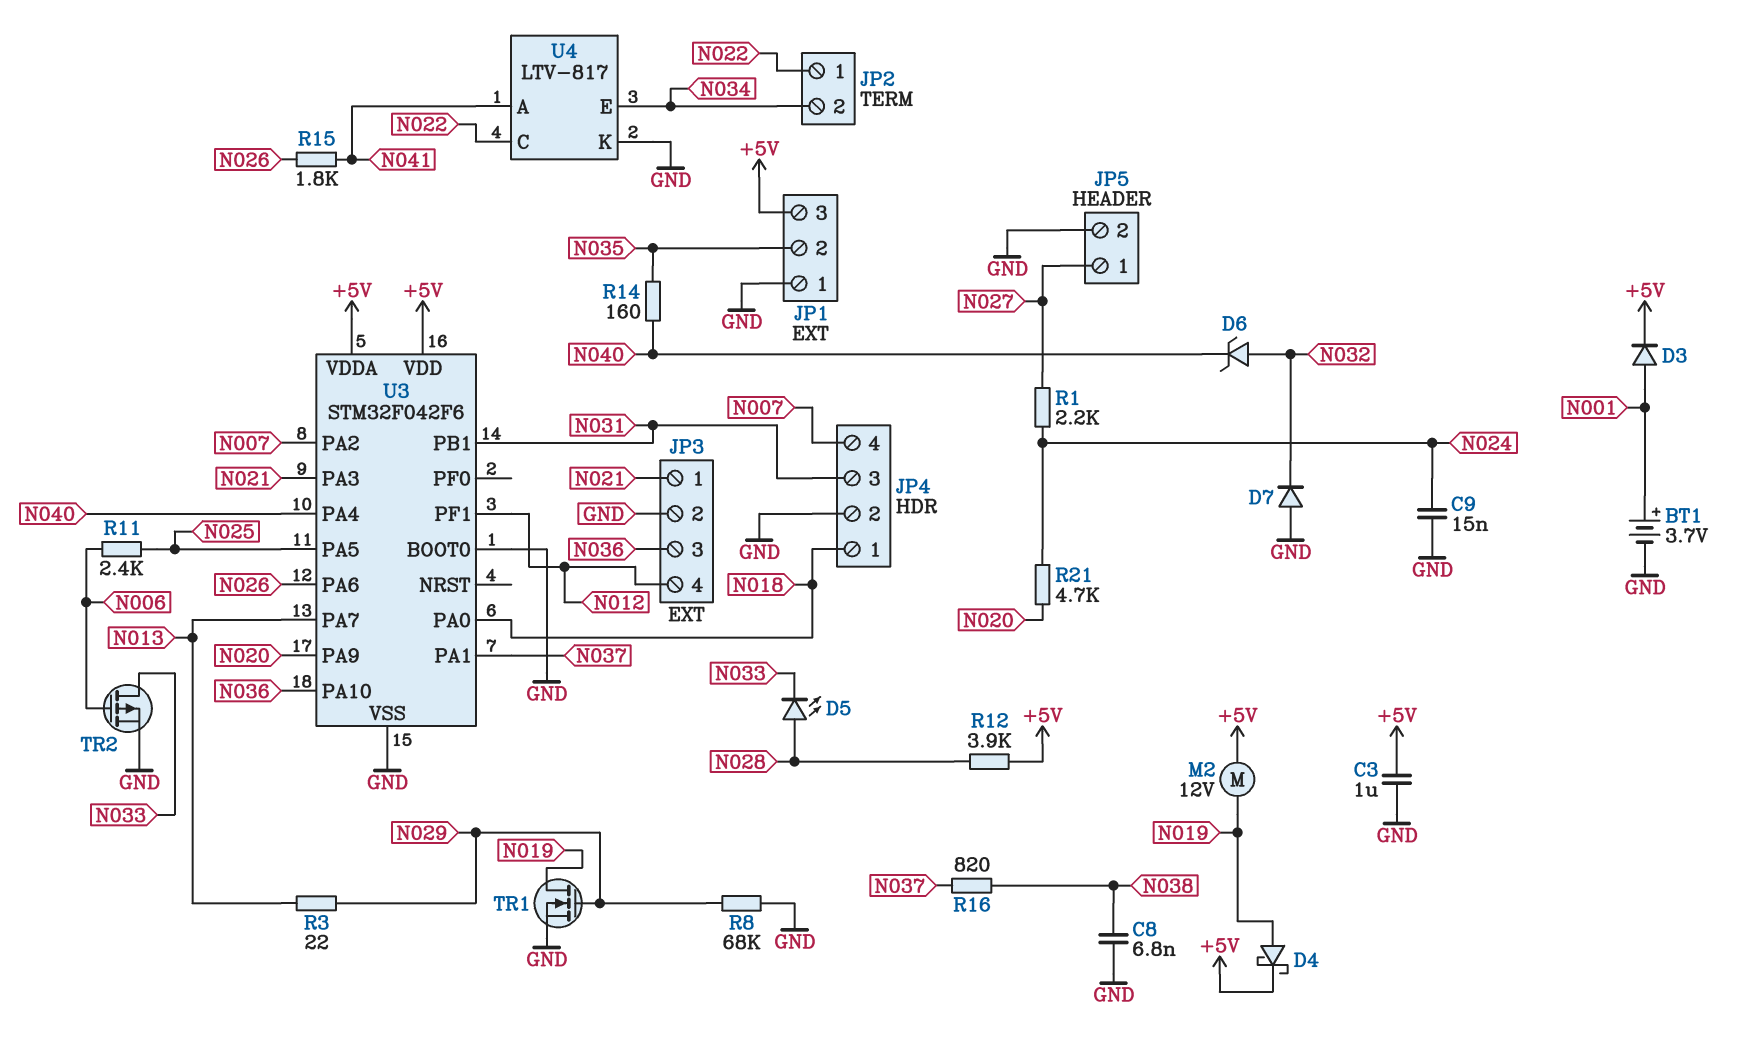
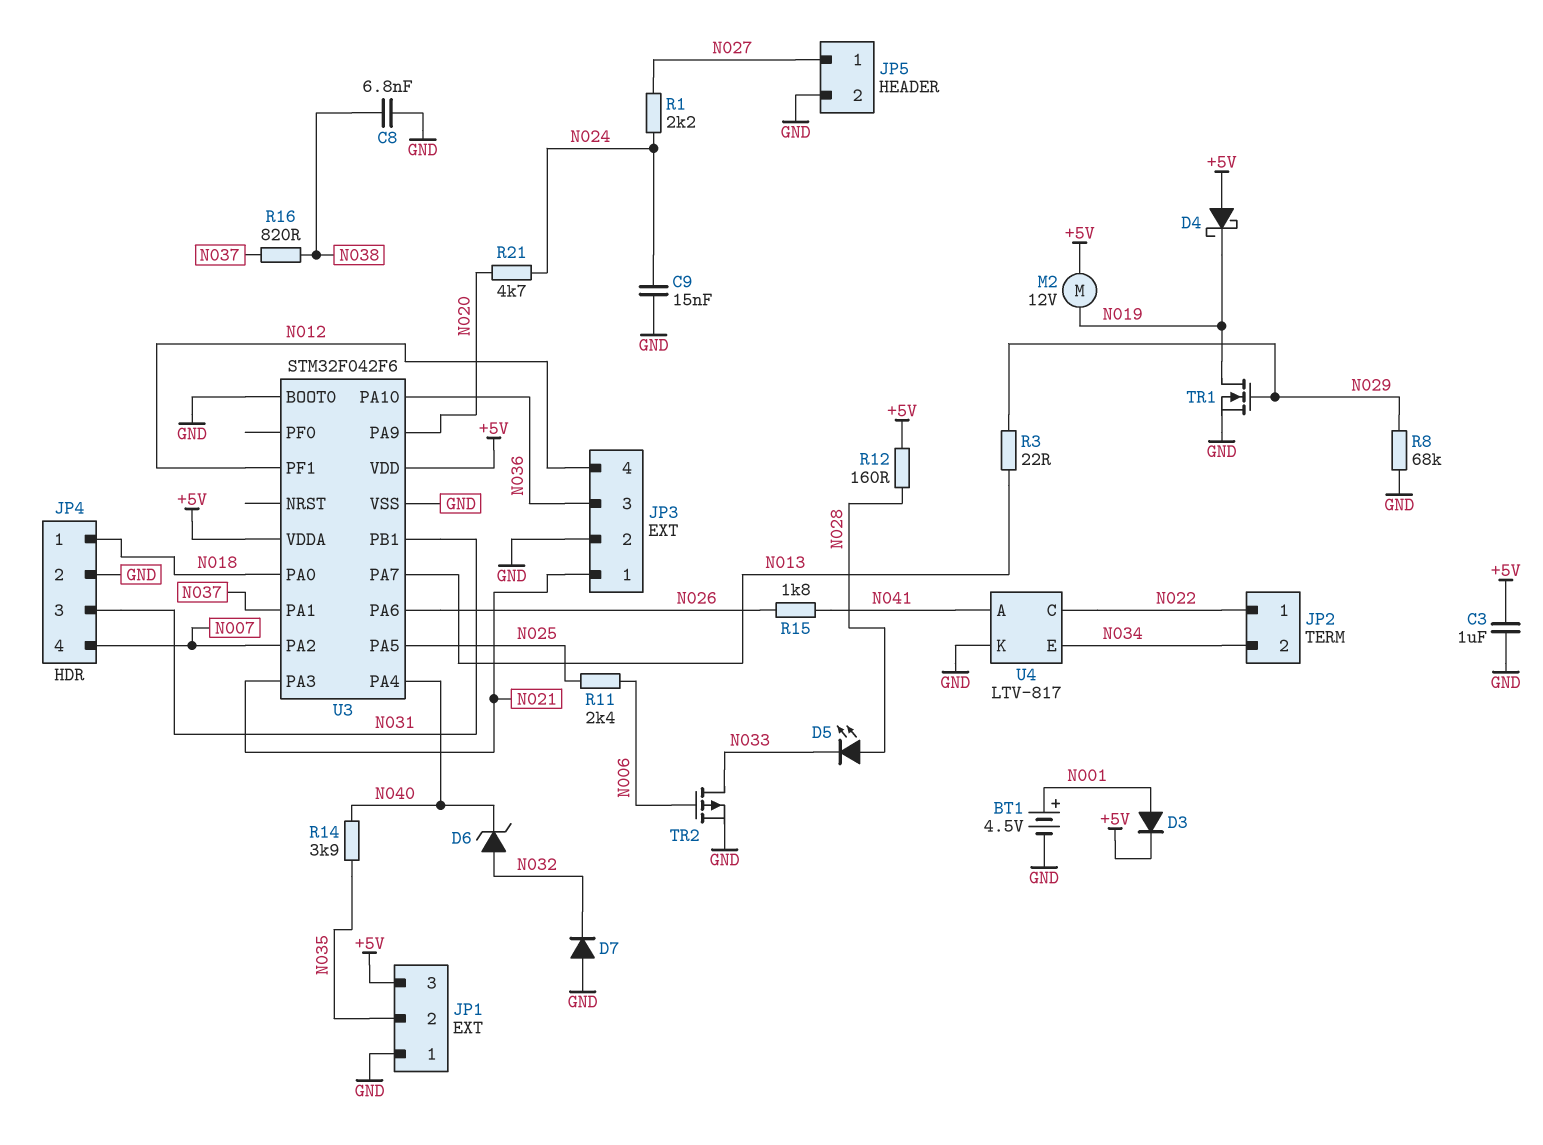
BT1: 3.7V (plus N001, minus GND) -> 4.5V (plus N001, minus GND)
D4: schottky (A N019, K +5V) -> schottky (A +5V, K N019)
R12: 3.9k (+5V, N028) -> 160 (+5V, N028)
R14: 160 (N035, N040) -> 3.9k (N035, N040)

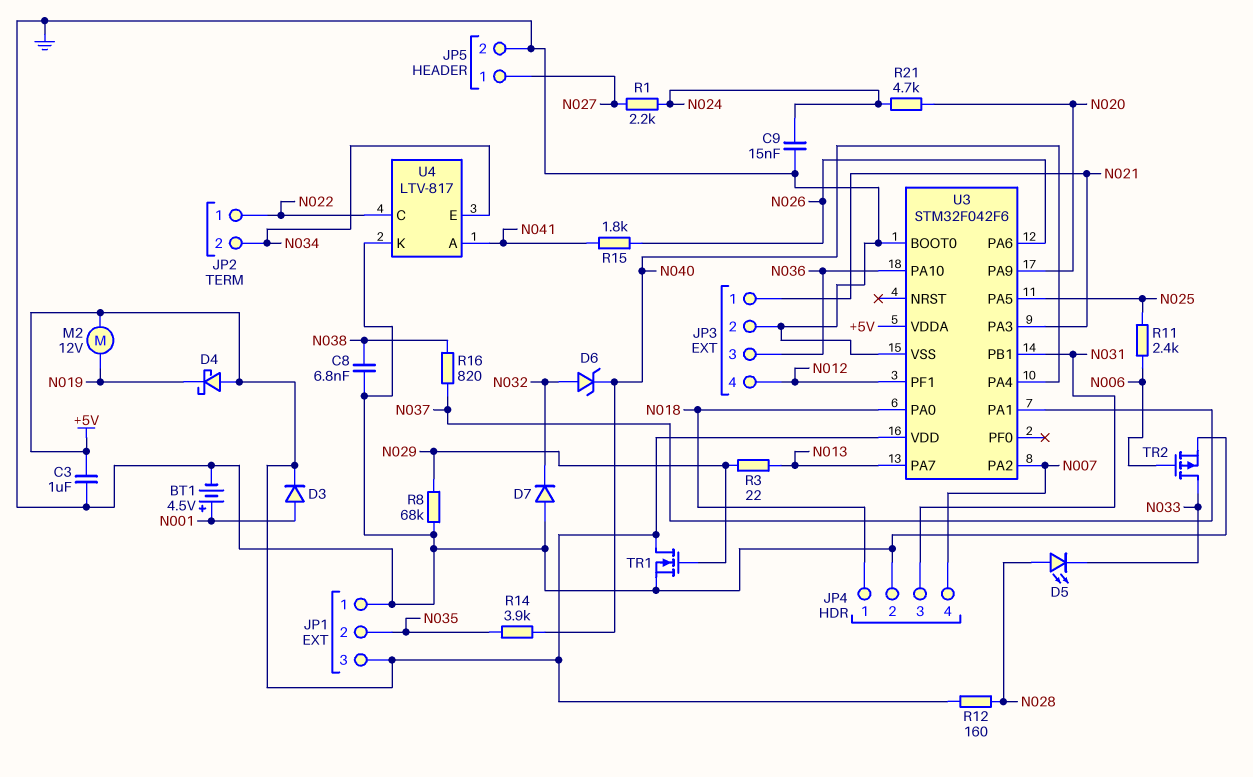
TR1: NMOS (G N029, D N019, S GND) -> NMOS (G N029, D +5V, S GND)

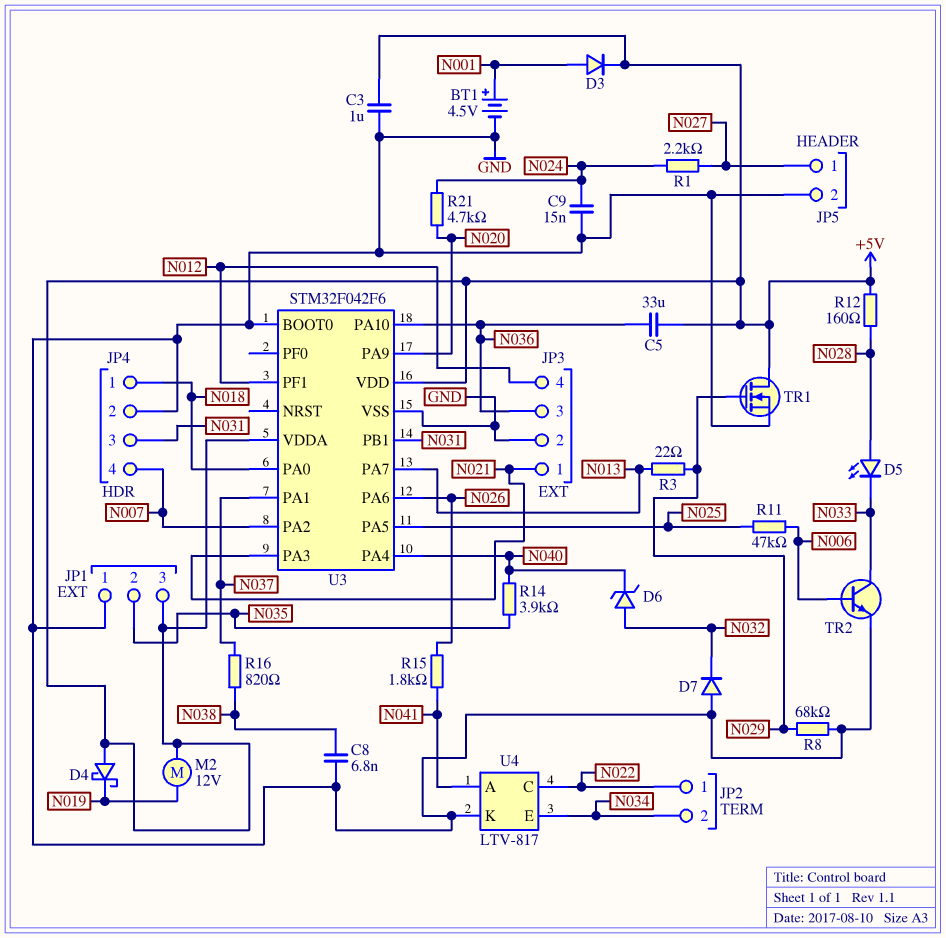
C5: none -> 33uF (+5V, N036)
R11: 2.4k (N006, N025) -> 47k (N006, N025)
TR2: PMOS (G N006, D N033, S GND) -> NPN (B N006, C N033, E GND)

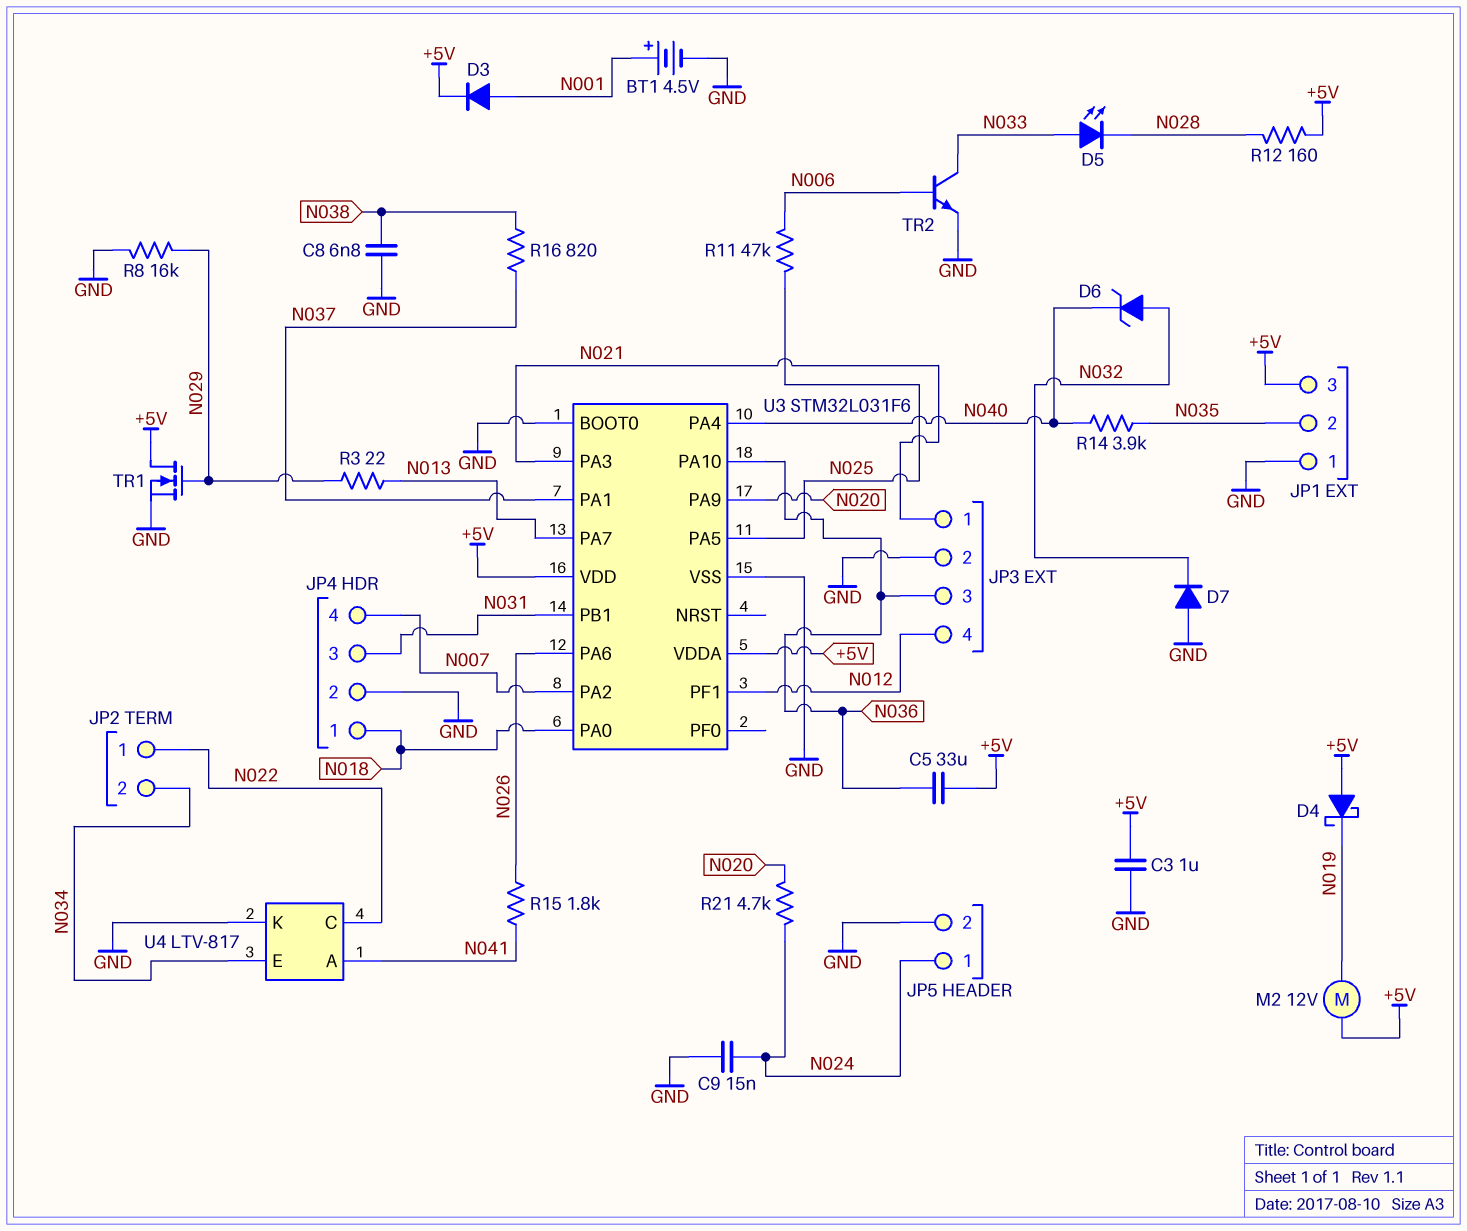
D5: LED (A N028, K N033) -> LED (A N033, K N028)
JP5 pin 1: N027 -> N024
R1: 2.2k (N024, N027) -> none
R8: 68k (GND, N029) -> 16k (GND, N029)
U3: STM32F042F6 -> STM32L031F6

